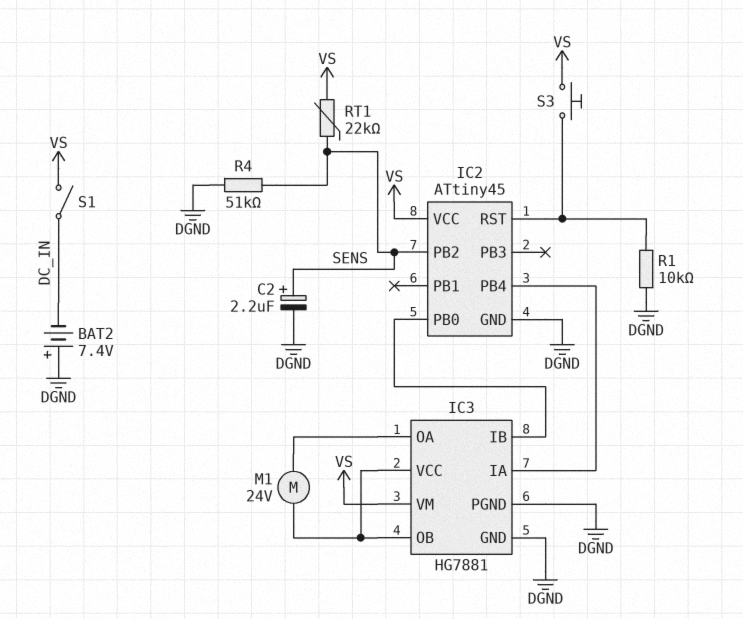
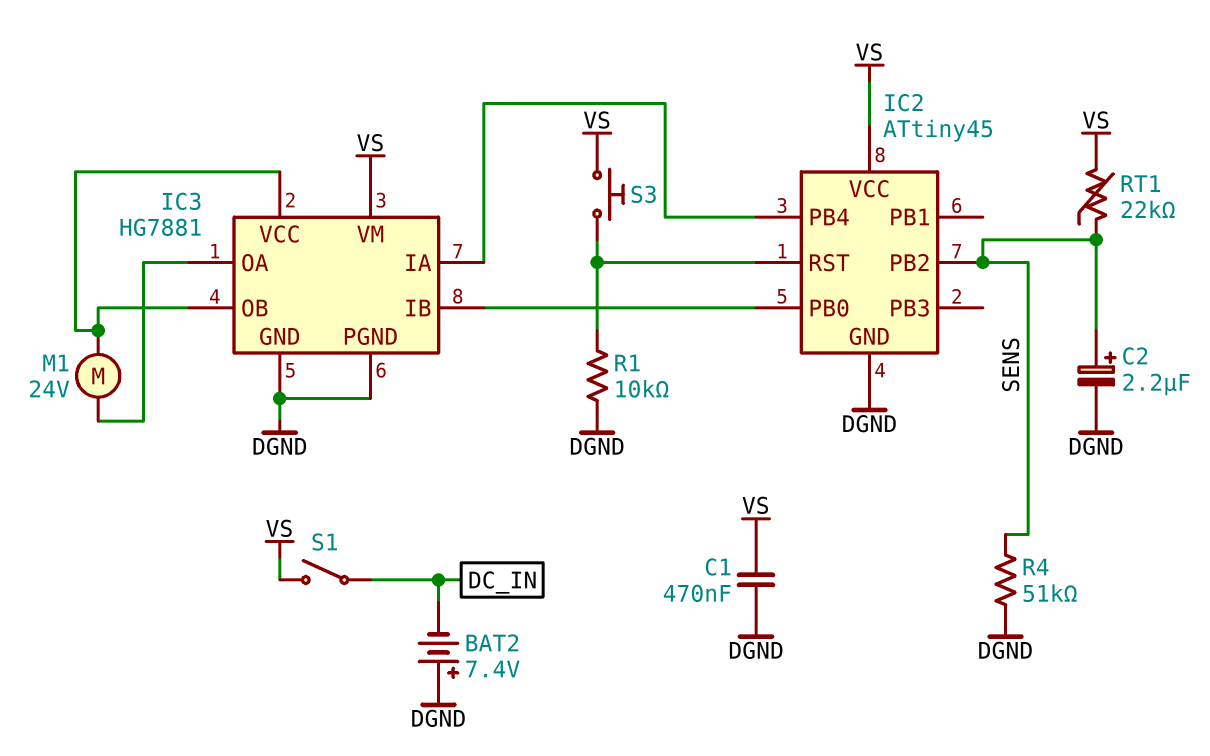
C1: none -> 470nF (DGND, VS)

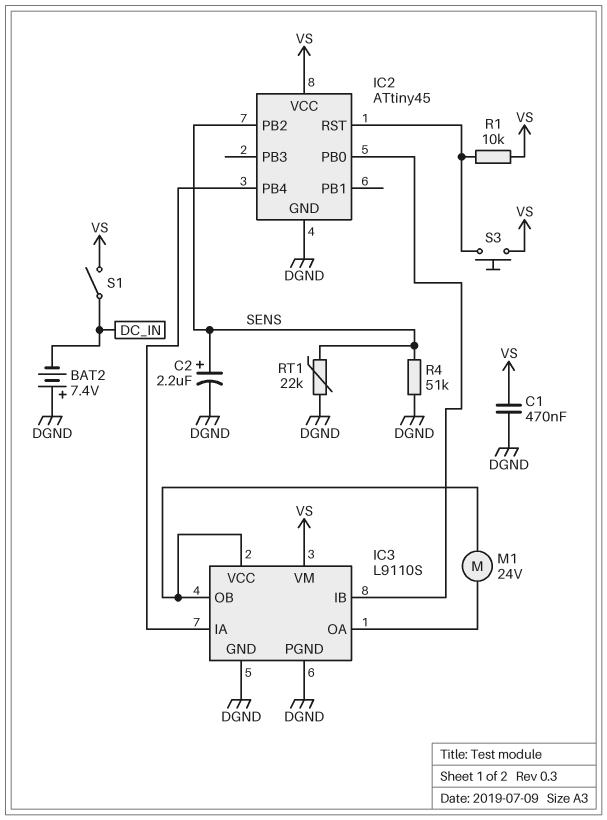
IC3: HG7881 -> L9110S
R1: 10k (DGND, IC2/RST) -> 10k (IC2/RST, VS)
RT1: 22k (SENS, VS) -> 22k (DGND, SENS)

